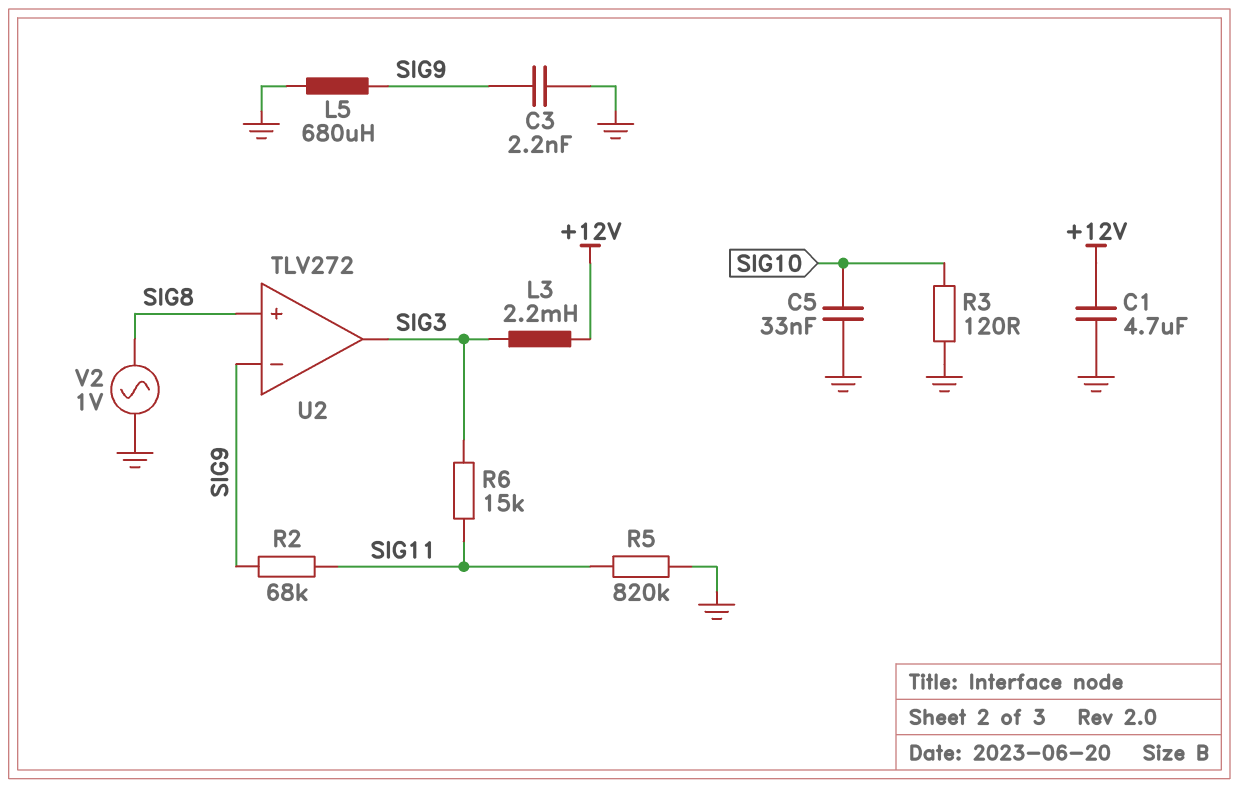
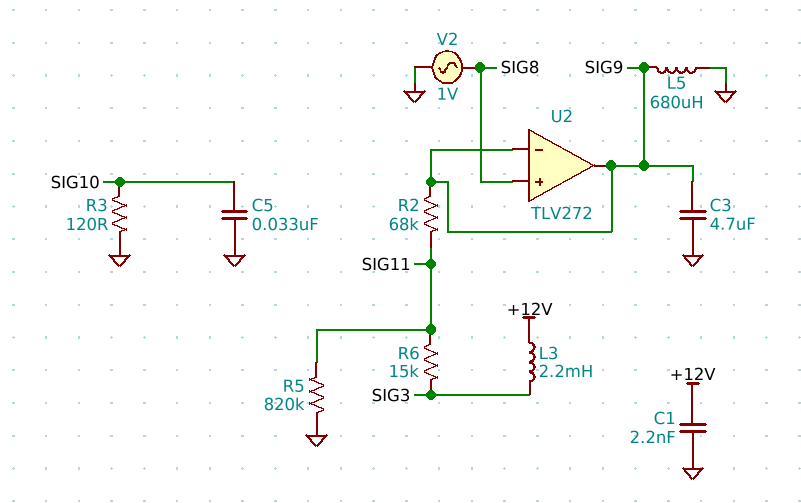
C1: 4.7uF (+12V, GND) -> 2.2nF (+12V, GND)
C3: 2.2nF (GND, SIG9) -> 4.7uF (GND, SIG9)
U2 pin out: SIG3 -> SIG9

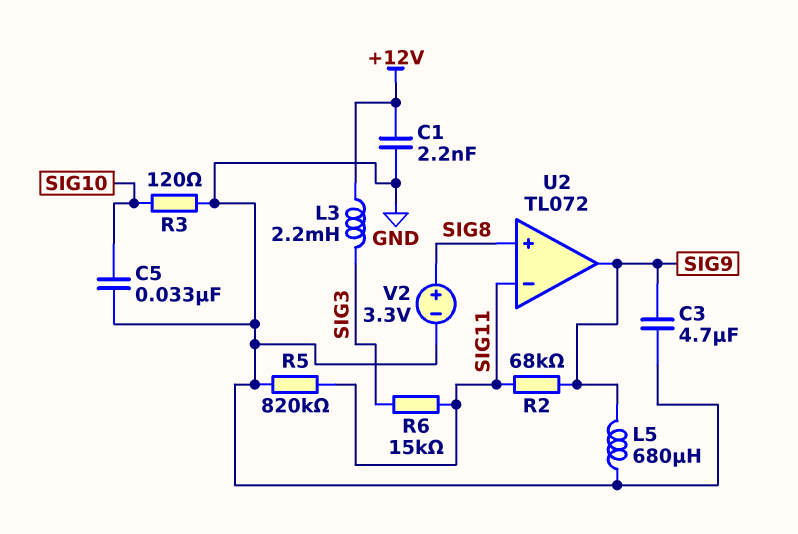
U2: TLV272 -> TL072
U2 pin in-: SIG9 -> SIG11
V2: AC 1V (GND, SIG8) -> 3.3V (plus SIG8, minus GND)

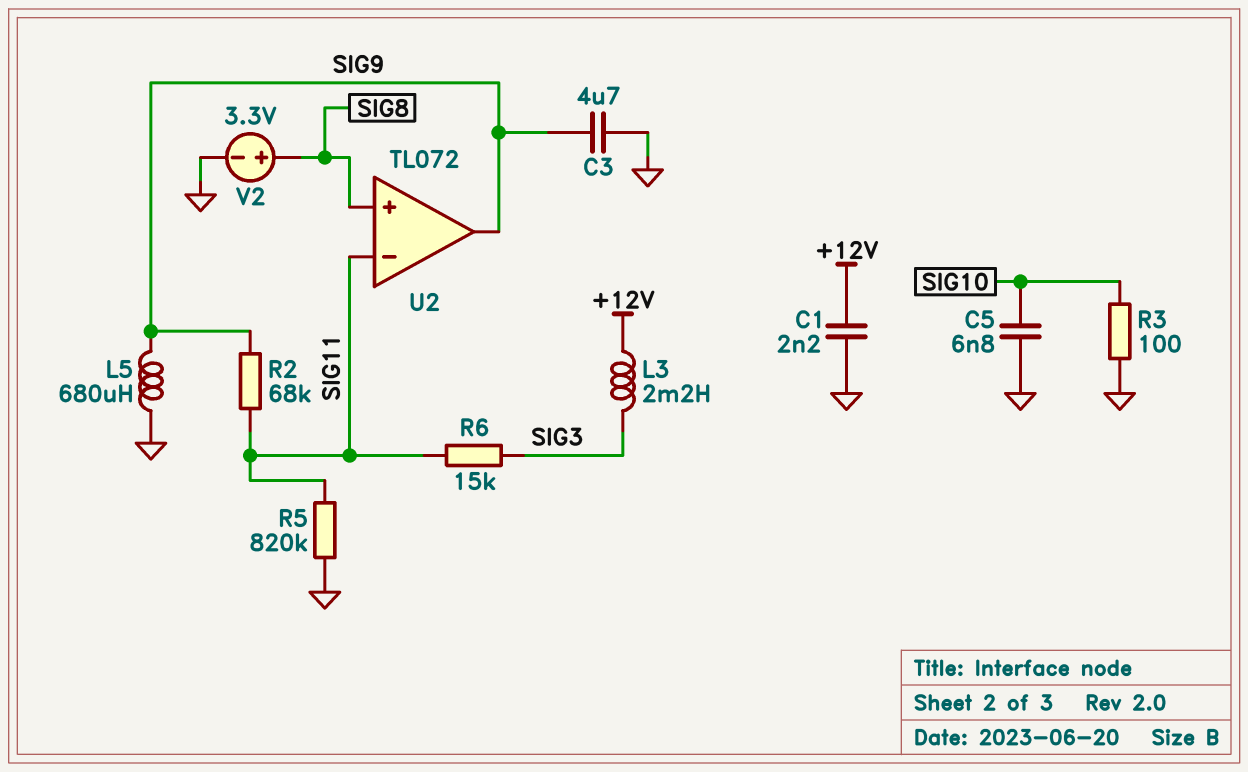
C5: 33nF (GND, SIG10) -> 6.8nF (GND, SIG10)
R3: 120 (GND, SIG10) -> 100 (GND, SIG10)

